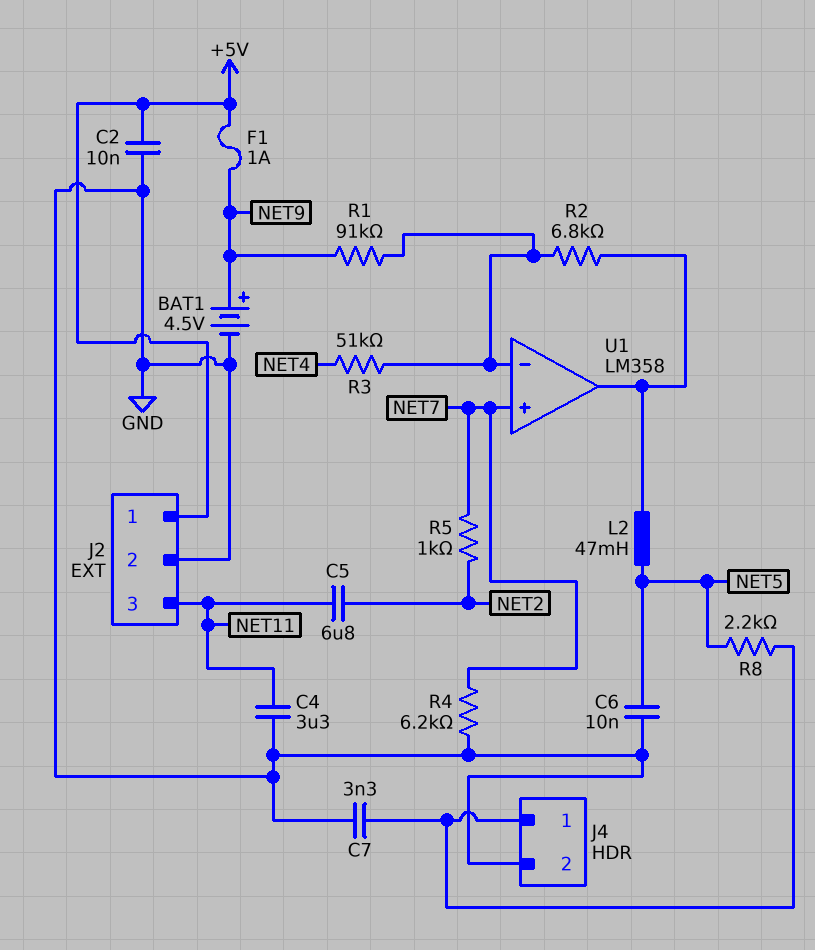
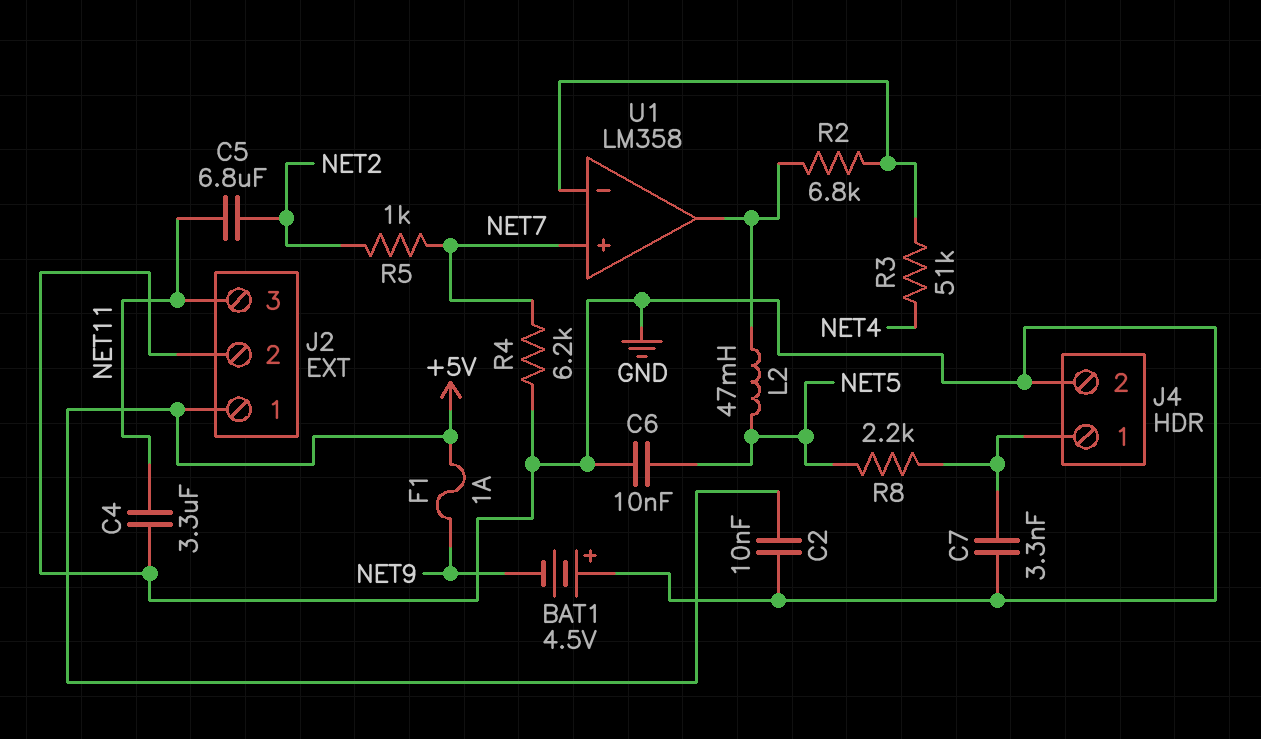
BAT1: 4.5V (plus NET9, minus GND) -> 4.5V (plus GND, minus NET9)
R1: 91k (NET9, U1/in-) -> none

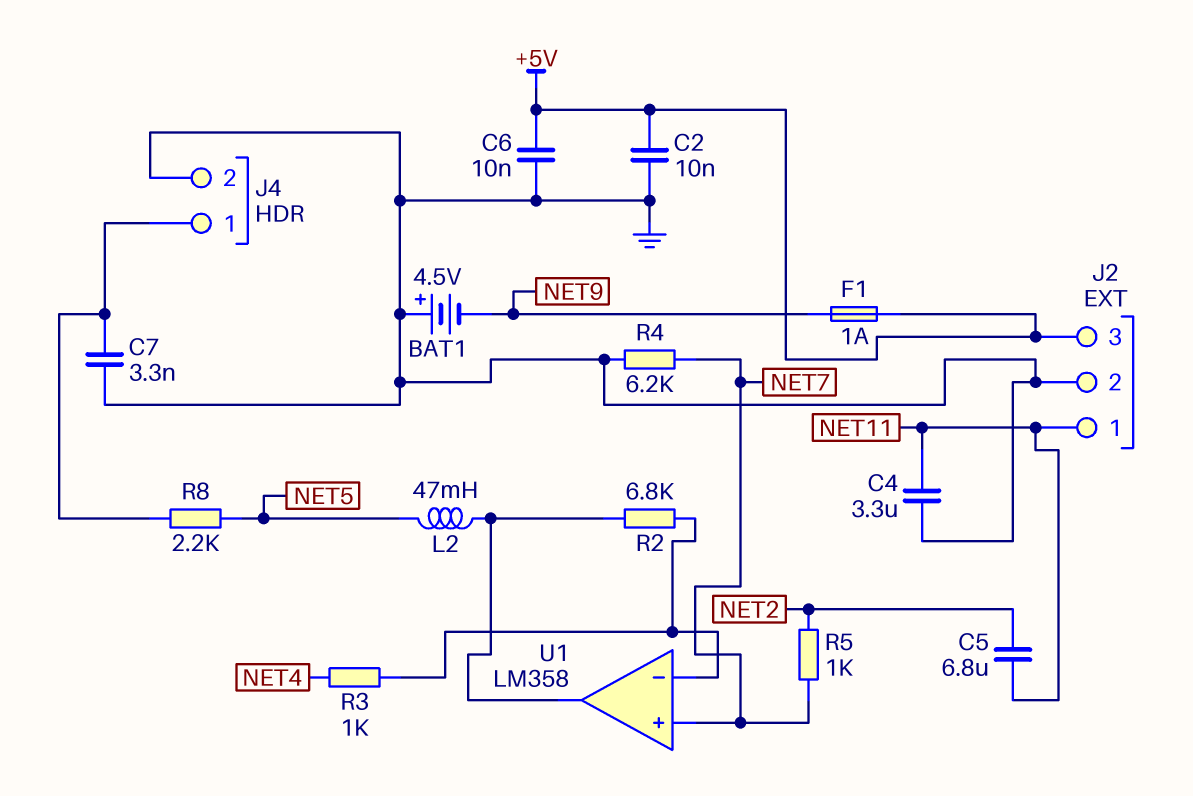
C6: 10nF (GND, NET5) -> 10nF (+5V, GND)
J2 pin 1: +5V -> NET11
J2 pin 3: NET11 -> +5V
R3: 51k (NET4, U1/in-) -> 1k (NET4, U1/in-)

